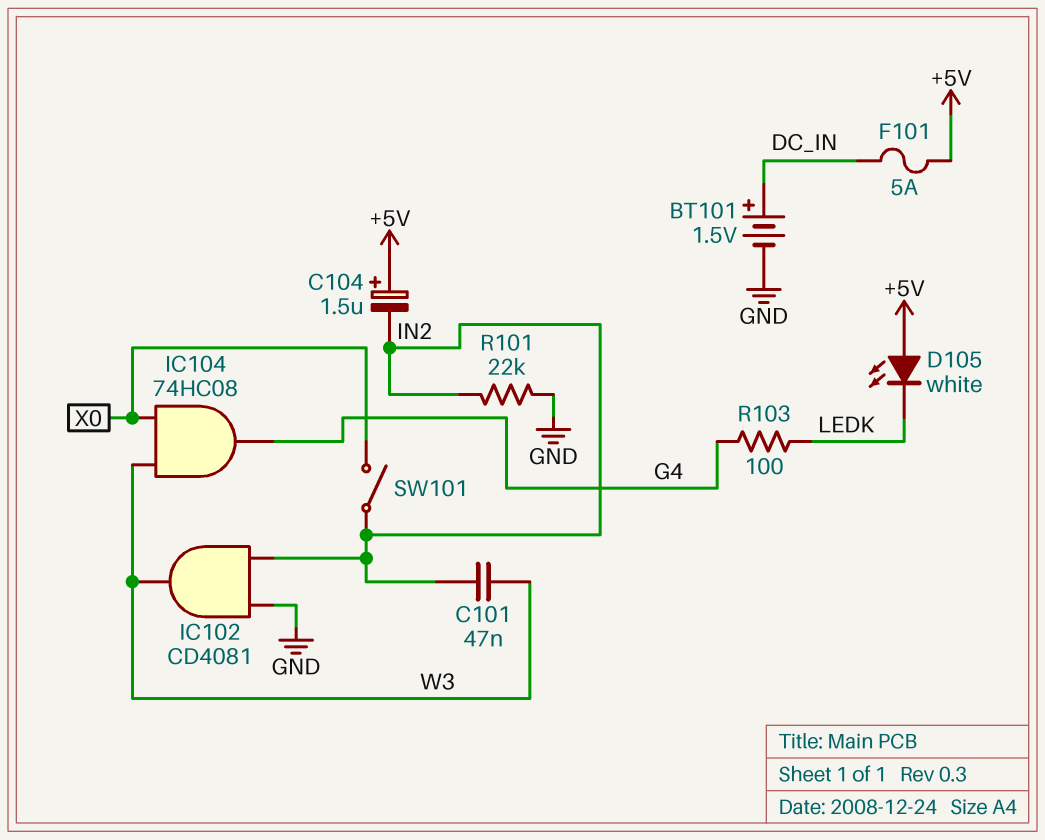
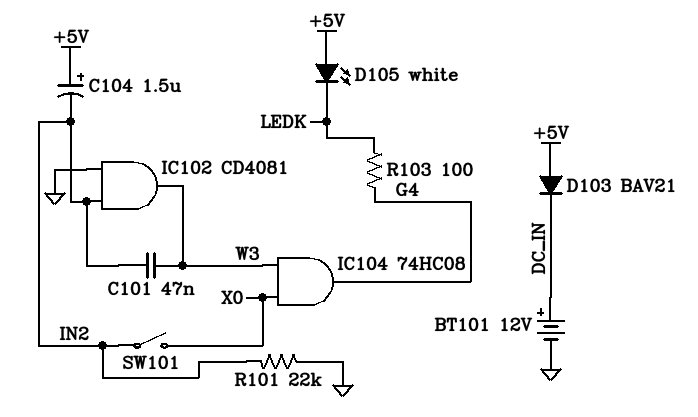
BT101: 1.5V (plus DC_IN, minus GND) -> 12V (plus DC_IN, minus GND)
D103: none -> diode BAV21 (A +5V, K DC_IN)
F101: 5A (+5V, DC_IN) -> none

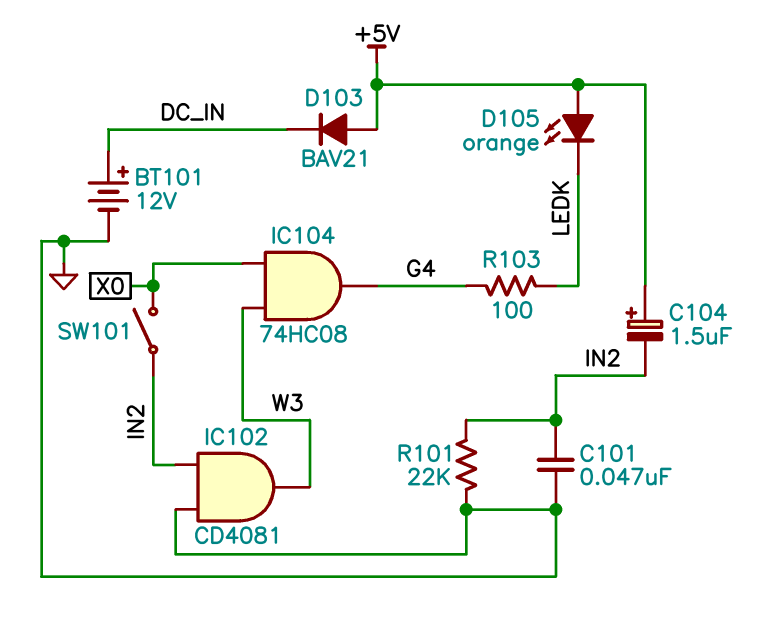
C101: 47nF (IN2, W3) -> 47nF (GND, IN2)
D105: LED white (A +5V, K LEDK) -> LED orange (A +5V, K LEDK)

